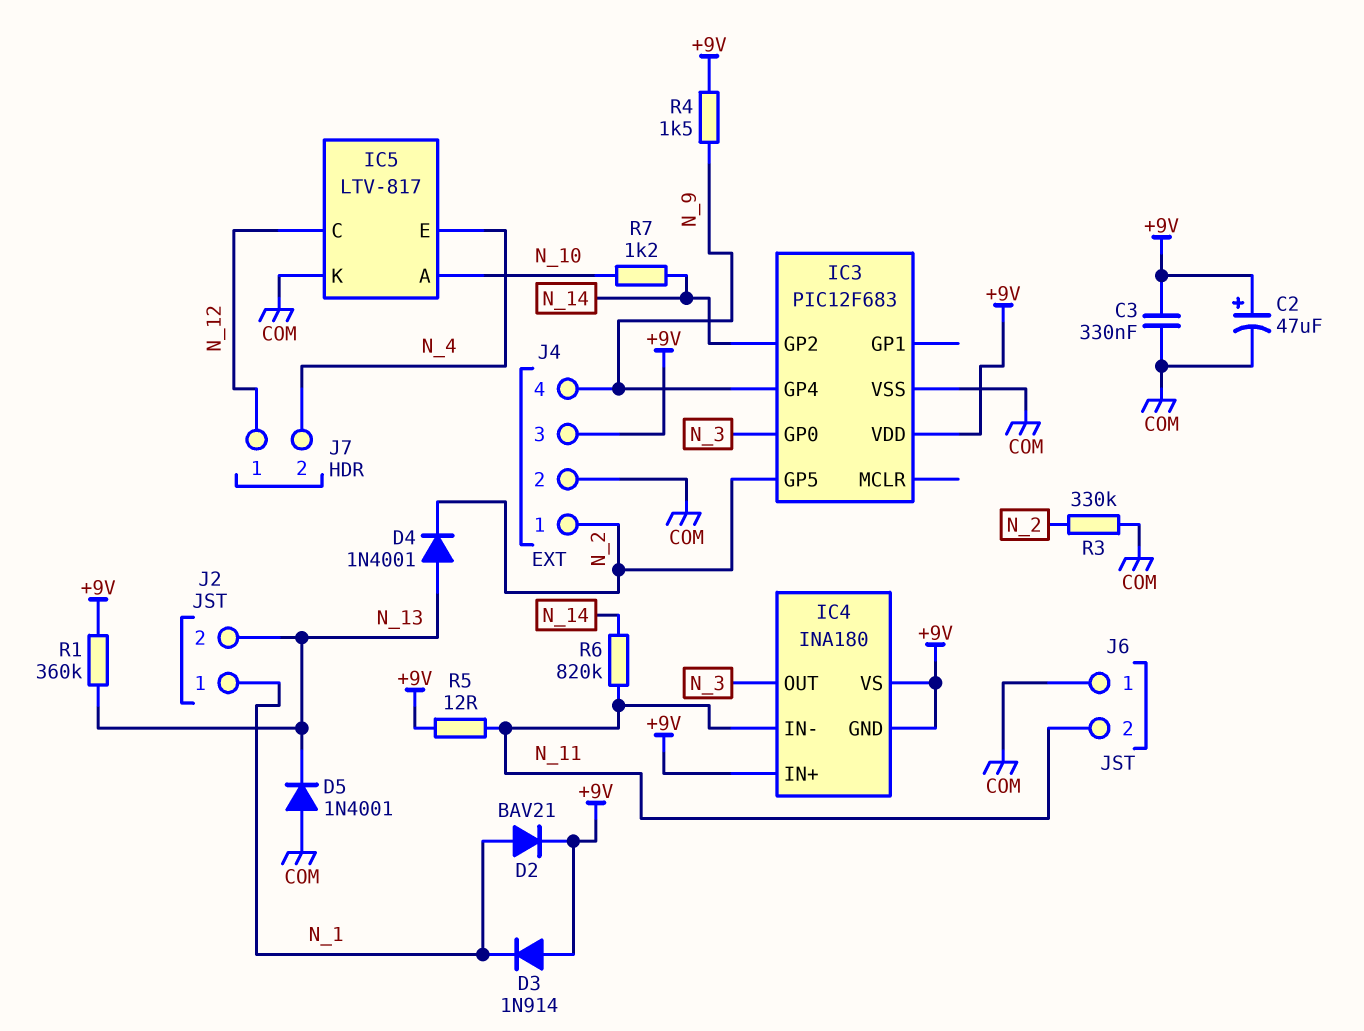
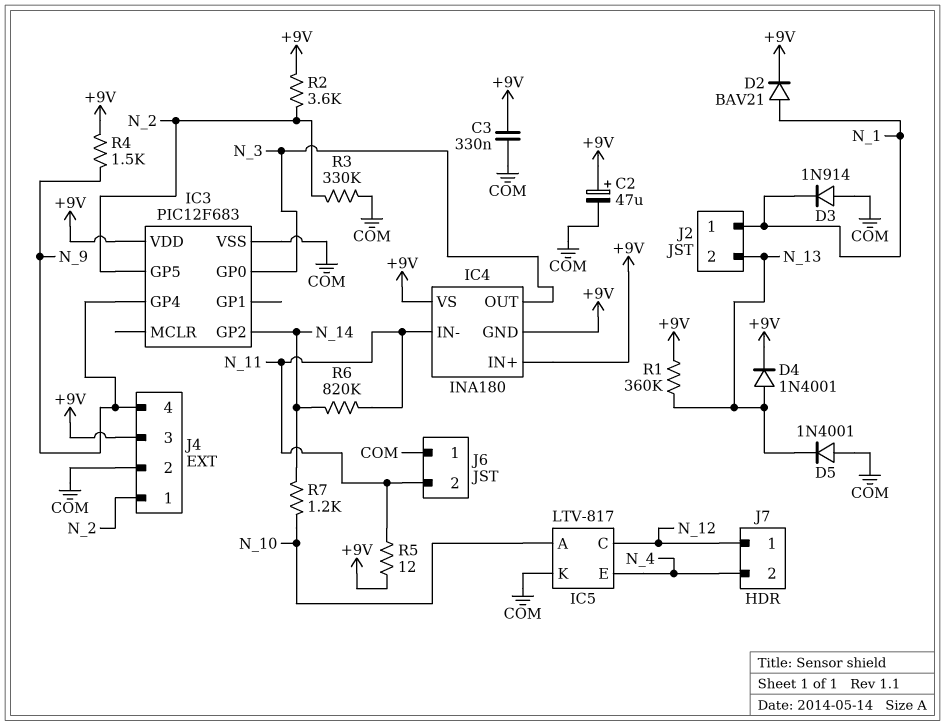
D3: diode 1N914 (A +9V, K N_1) -> diode 1N914 (A COM, K N_1)
D4: diode 1N4001 (A N_13, K N_2) -> diode 1N4001 (A N_13, K +9V)
R2: none -> 3.6k (+9V, N_2)

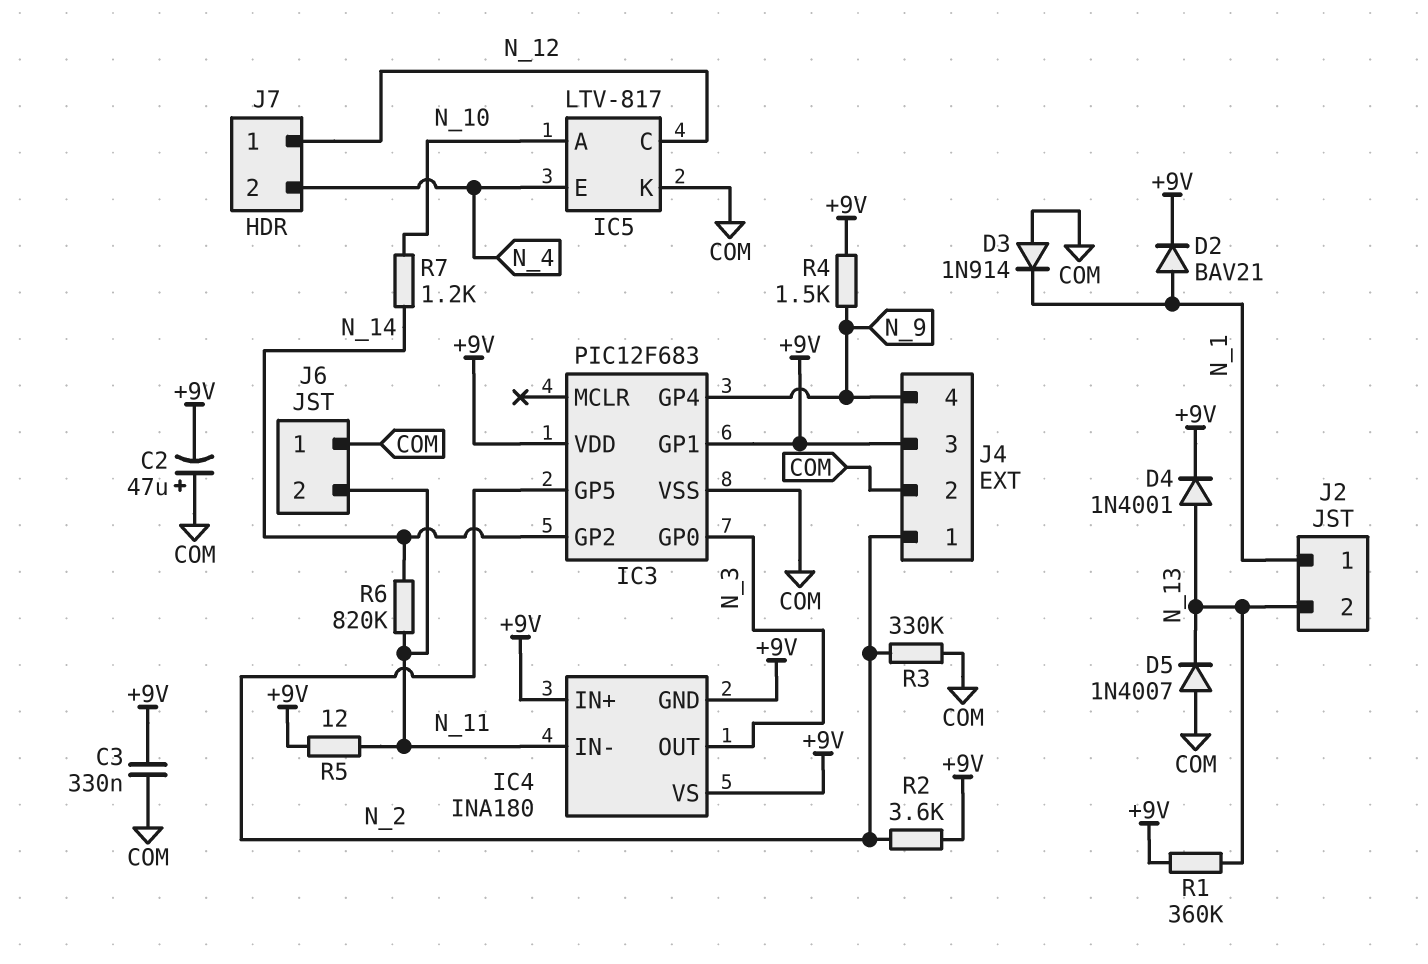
C2: 47uF (plus +9V, minus COM) -> 47uF (plus COM, minus +9V)
D5: diode 1N4001 (A COM, K N_13) -> diode 1N4007 (A COM, K N_13)
IC3 pin GP1: none -> +9V

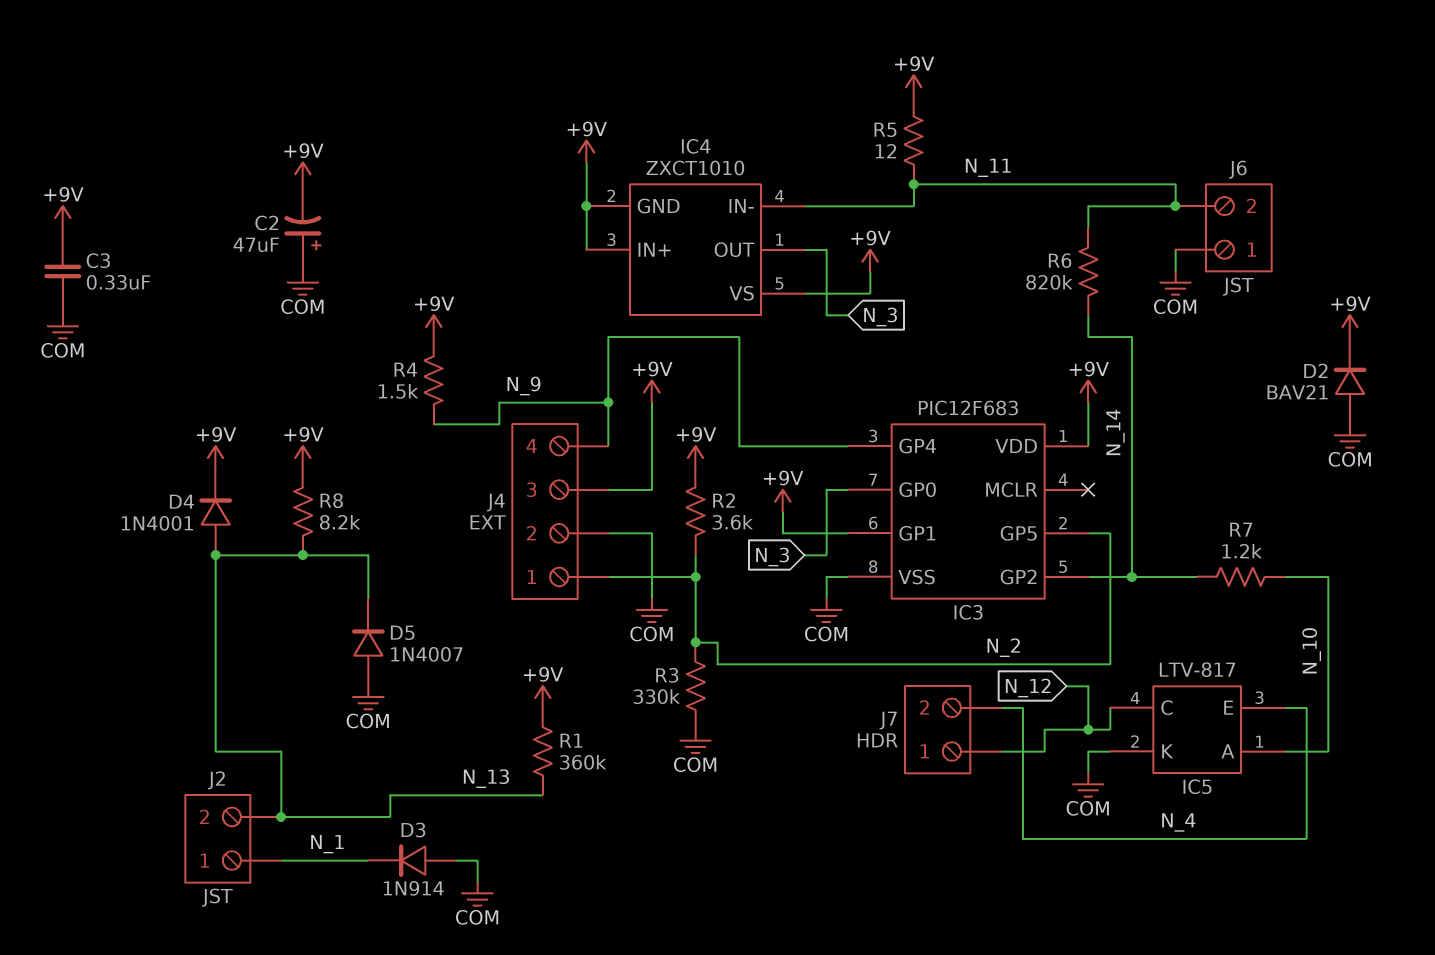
D2: diode BAV21 (A N_1, K +9V) -> diode BAV21 (A COM, K +9V)
IC4: INA180 -> ZXCT1010
R8: none -> 8.2k (+9V, N_13)

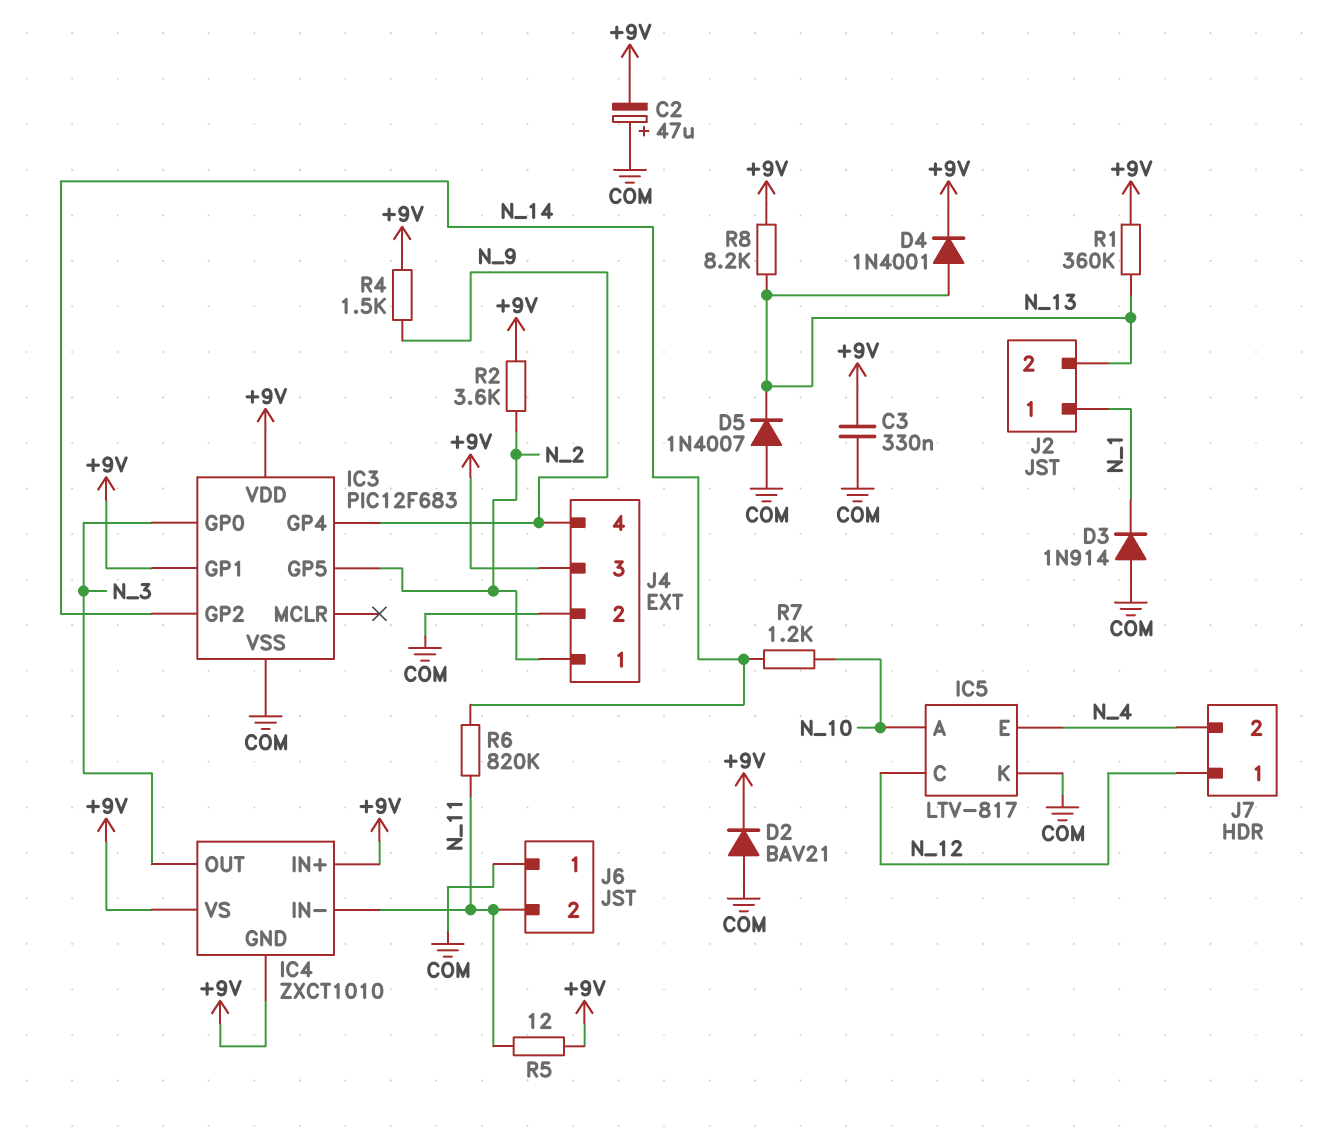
R3: 330k (COM, N_2) -> none

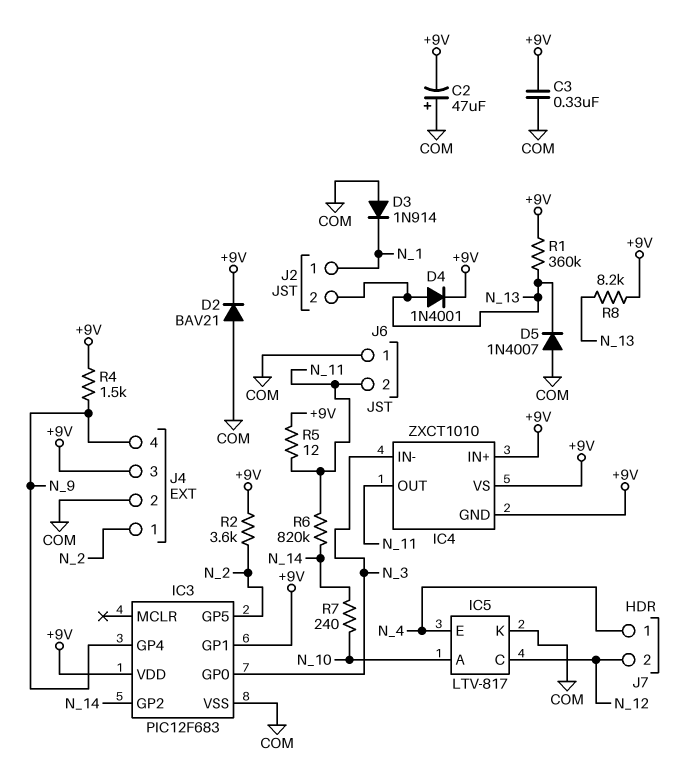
IC4 pin IN-: N_11 -> N_3
IC4 pin OUT: N_3 -> N_11
J7 pin 1: N_12 -> N_4
J7 pin 2: N_4 -> N_12
R7: 1.2k (N_10, N_14) -> 240 (N_10, N_14)

